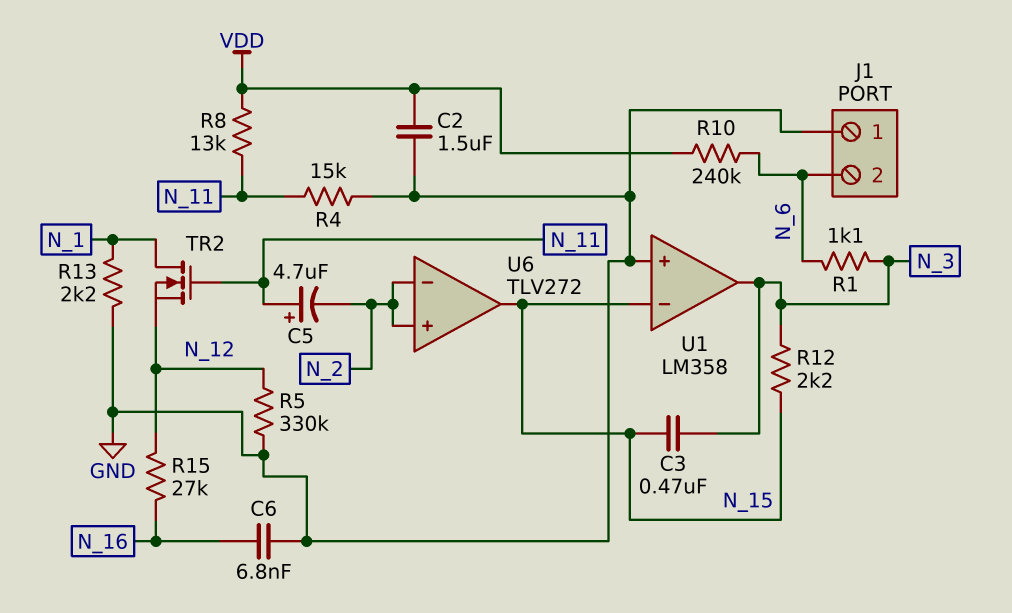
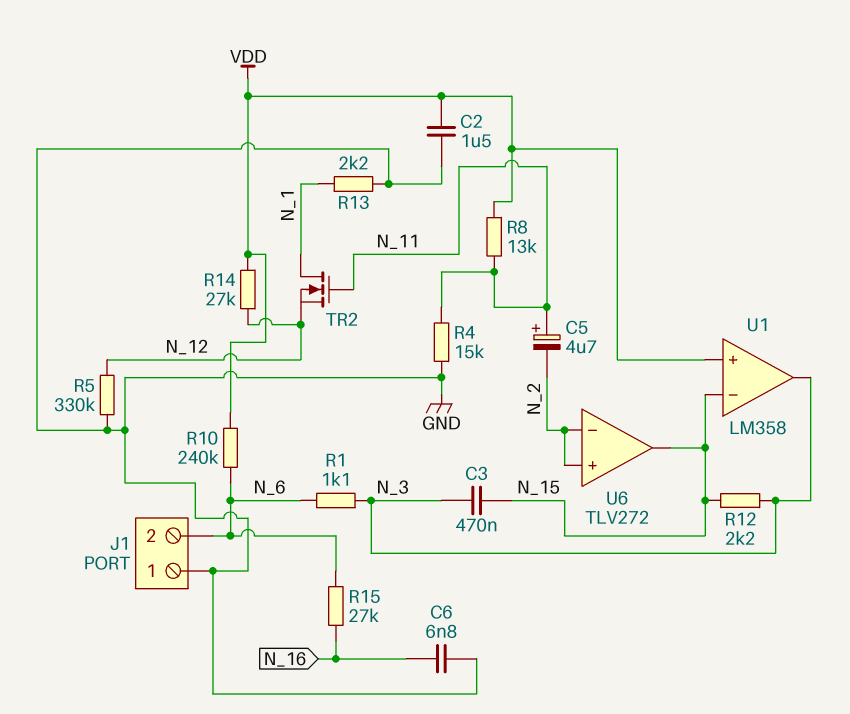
R14: none -> 27k (N_12, VDD)
R15: 27k (N_12, N_16) -> 27k (N_6, N_16)
U1 pin in+: GND -> VDD

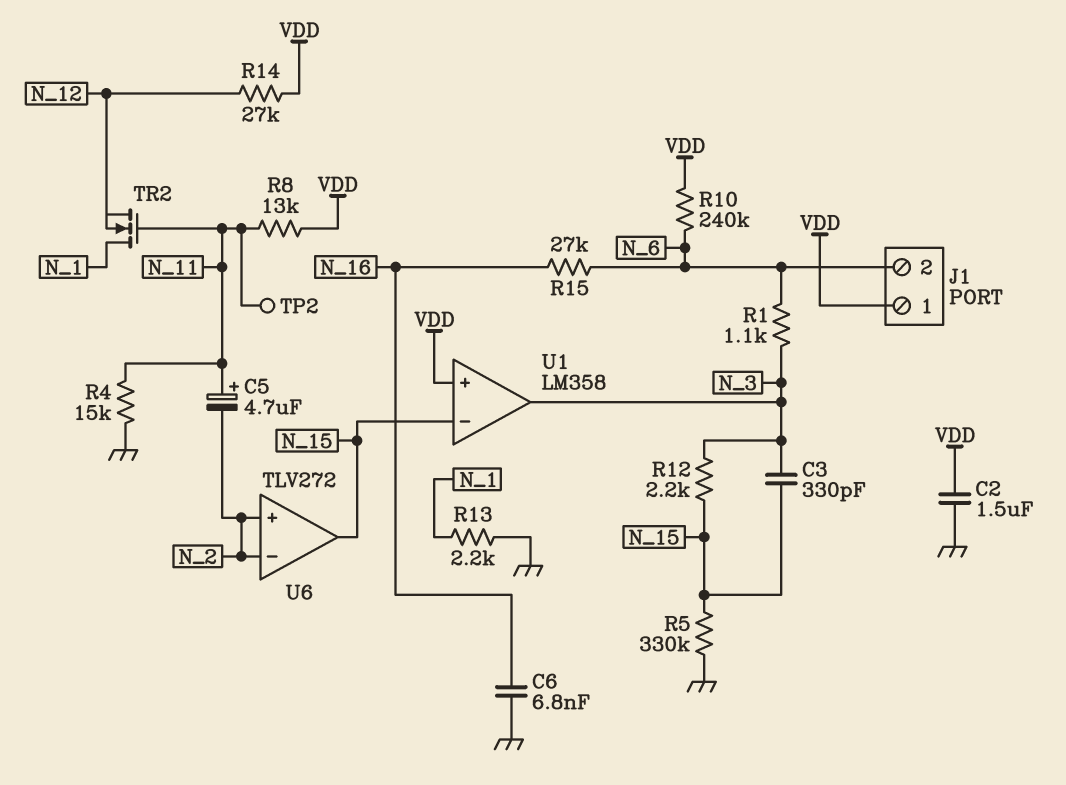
C3: 470nF (N_3, N_15) -> 330pF (N_3, N_15)
J1 pin 1: GND -> VDD
R5: 330k (GND, N_12) -> 330k (GND, N_15)
TP2: none -> test point (N_11)

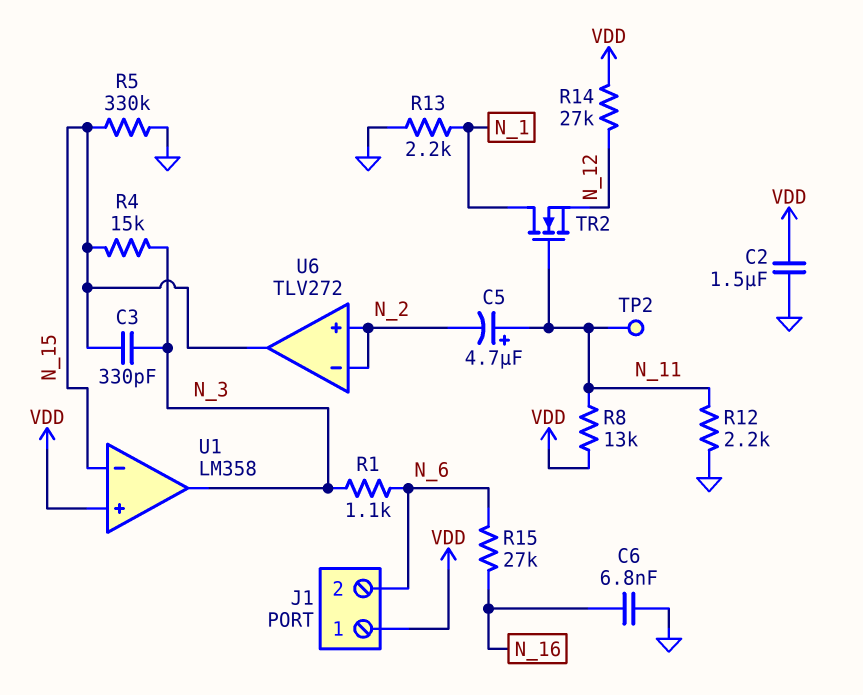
R4: 15k (GND, N_11) -> 15k (N_3, N_15)
R10: 240k (N_6, VDD) -> none
R12: 2.2k (N_3, N_15) -> 2.2k (GND, N_11)

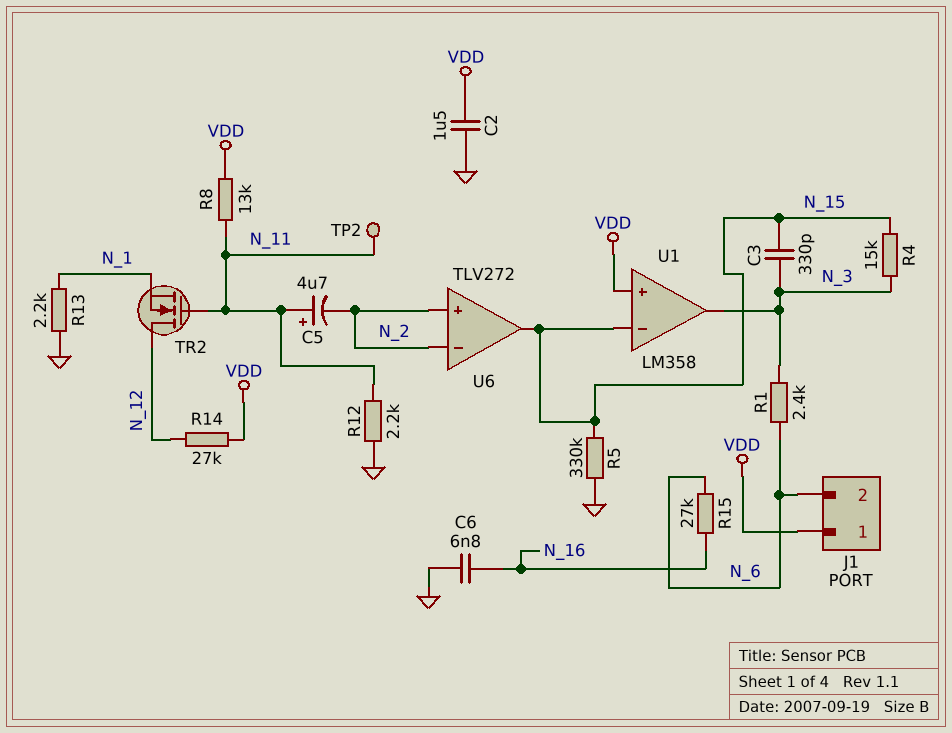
R1: 1.1k (N_3, N_6) -> 2.4k (N_3, N_6)
TR2: NMOS (G N_11, D N_1, S N_12) -> NMOS (G N_11, D N_12, S N_1)

